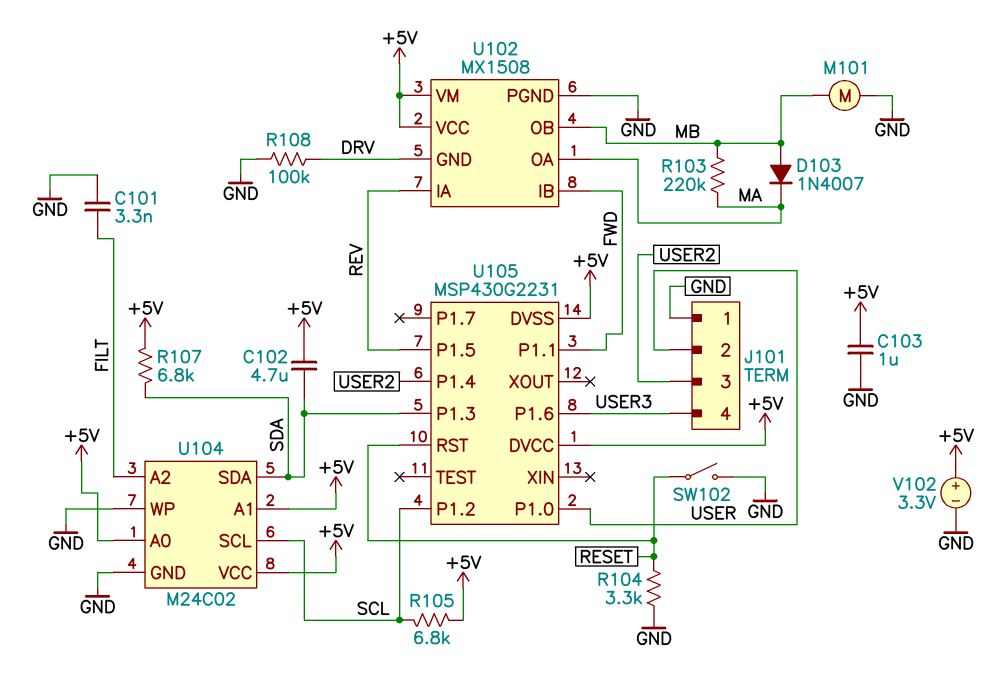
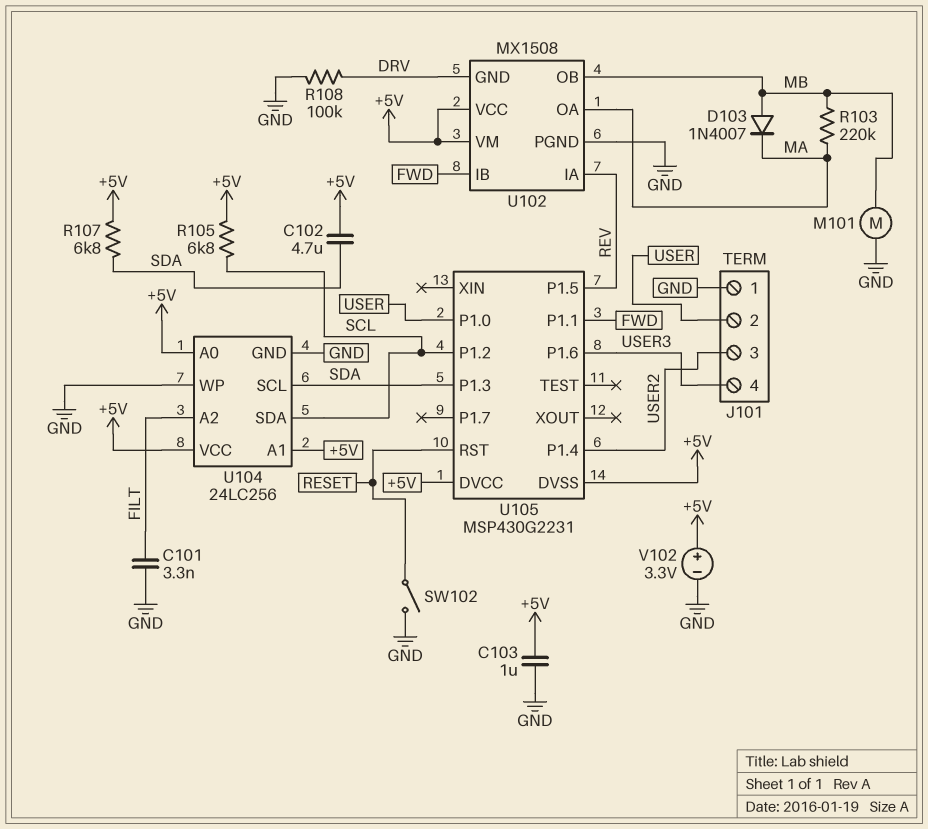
R104: 3.3k (GND, RESET) -> none
U104: M24C02 -> 24LC256
U104 pin SCL: SCL -> SDA
U104 pin SDA: SDA -> SCL

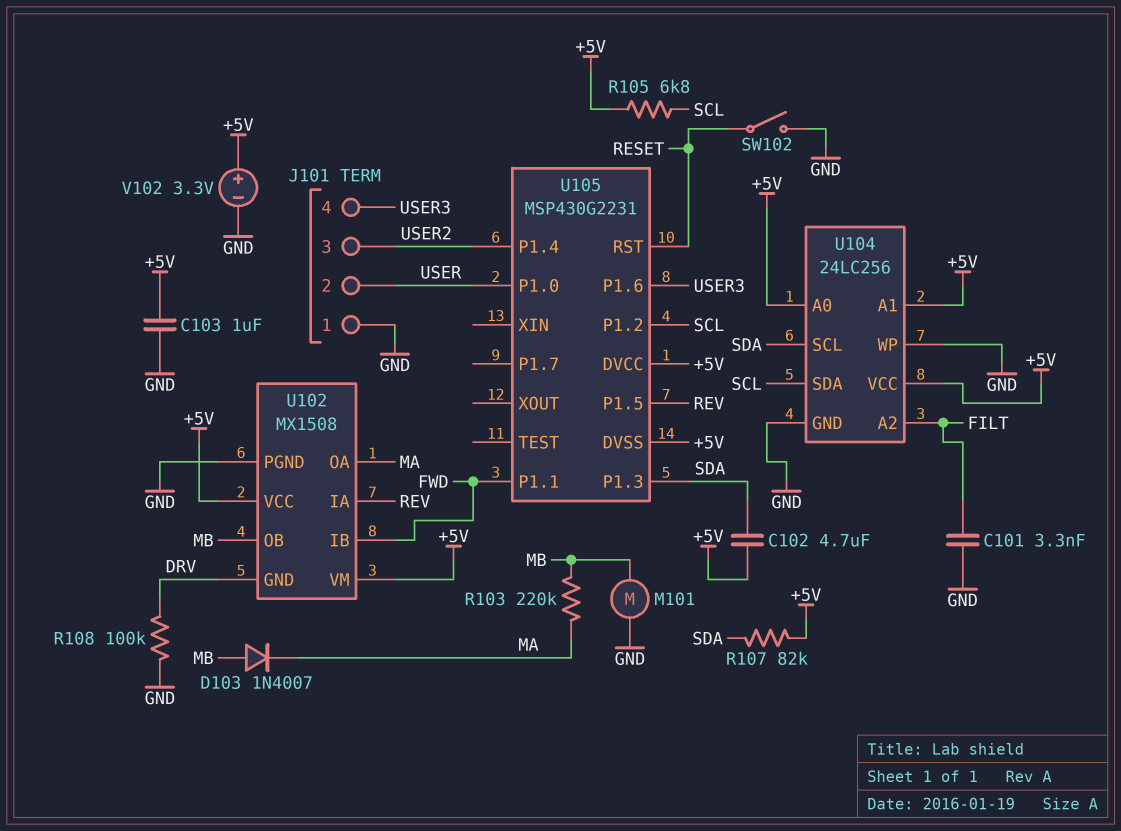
R107: 6.8k (+5V, SDA) -> 82k (+5V, SDA)

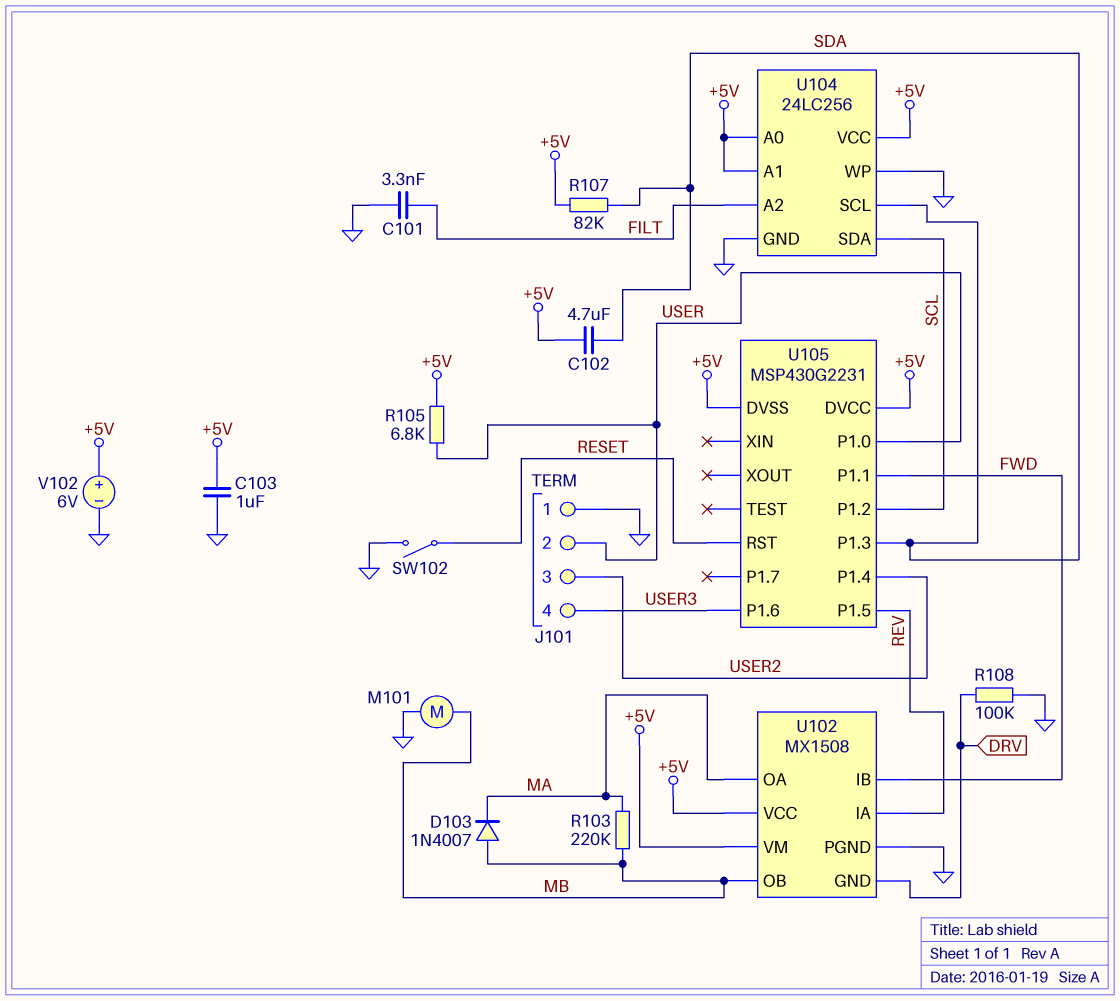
R105: 6.8k (+5V, SCL) -> 6.8k (+5V, USER)
V102: 3.3V (plus +5V, minus GND) -> 6V (plus +5V, minus GND)

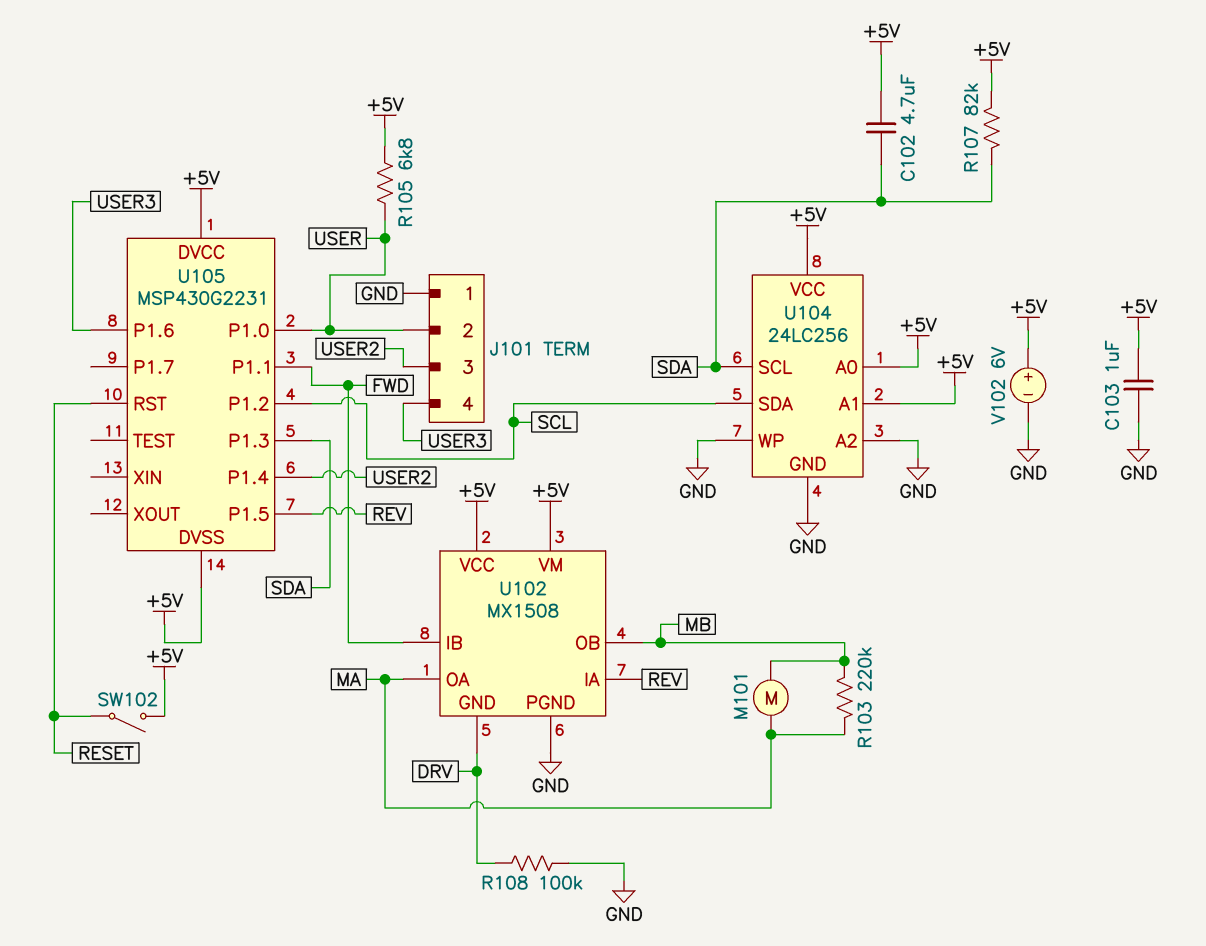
C101: 3.3nF (FILT, GND) -> none
D103: diode 1N4007 (A MB, K MA) -> none
M101: motor (GND, MB) -> motor (MA, MB)
SW102: switch (GND, RESET) -> switch (+5V, RESET)
U104 pin A2: FILT -> GND

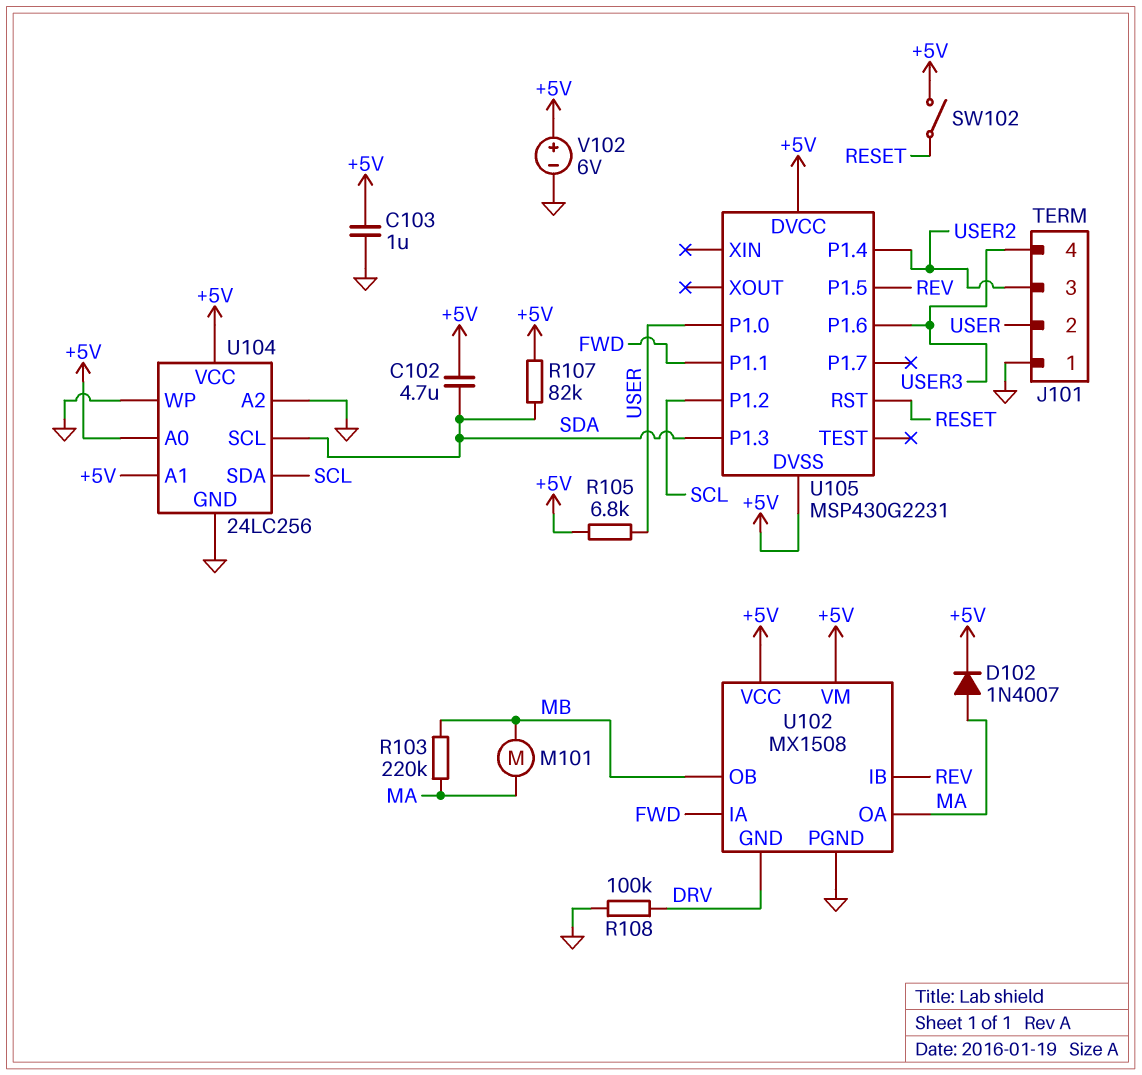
D102: none -> diode 1N4007 (A MA, K +5V)
U102 pin IA: REV -> FWD
U102 pin IB: FWD -> REV

